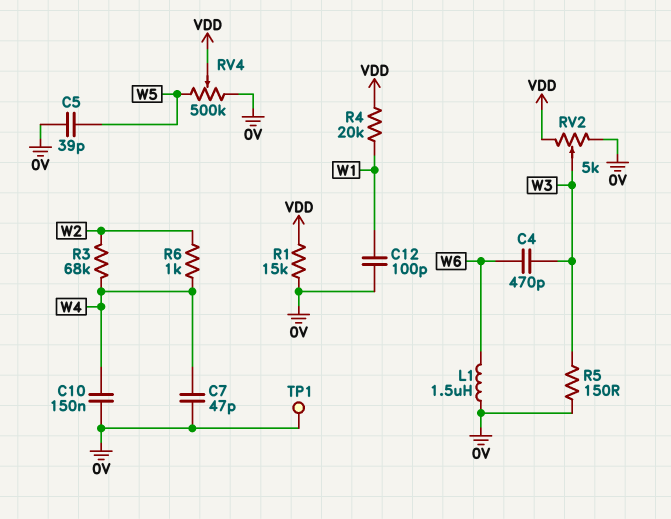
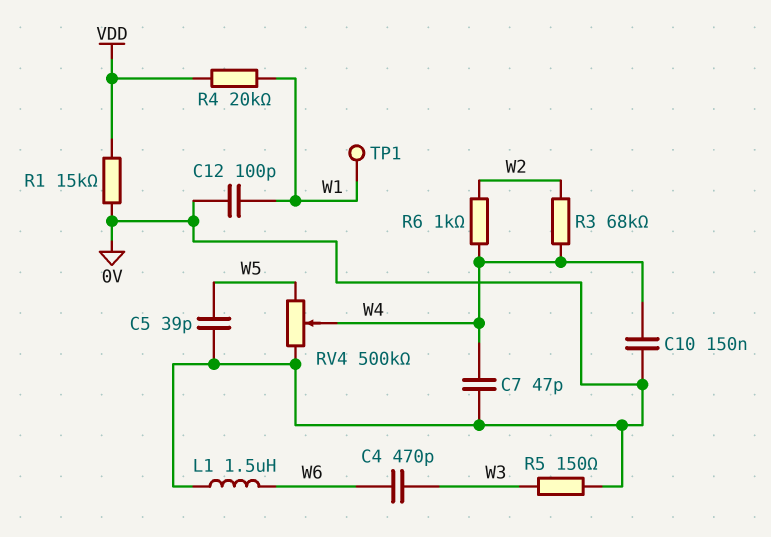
RV2: 5k (0V, VDD, wiper W3) -> none
RV4: 500k (0V, W5, wiper VDD) -> 500k (0V, W5, wiper W4)
TP1: test point (0V) -> test point (W1)

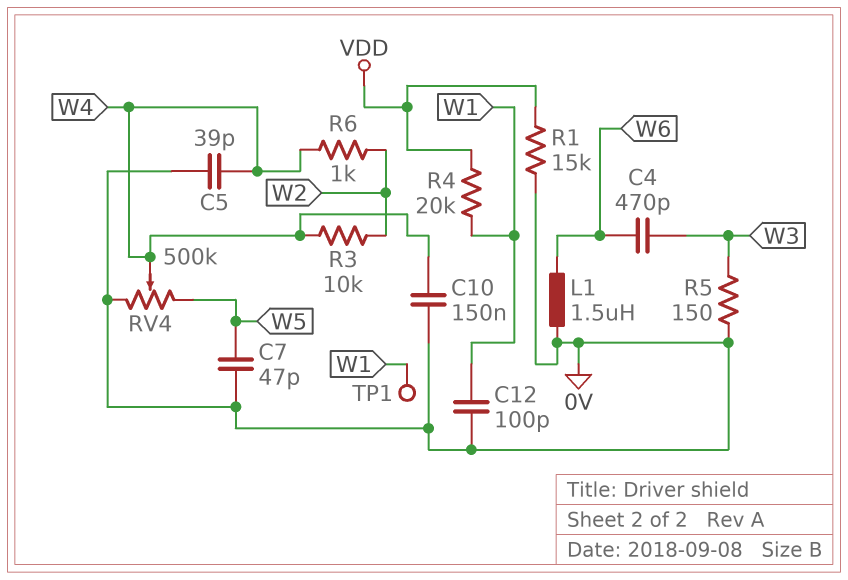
C5: 39pF (0V, W5) -> 39pF (0V, W4)
C7: 47pF (0V, W4) -> 47pF (0V, W5)
R3: 68k (W2, W4) -> 10k (W2, W4)

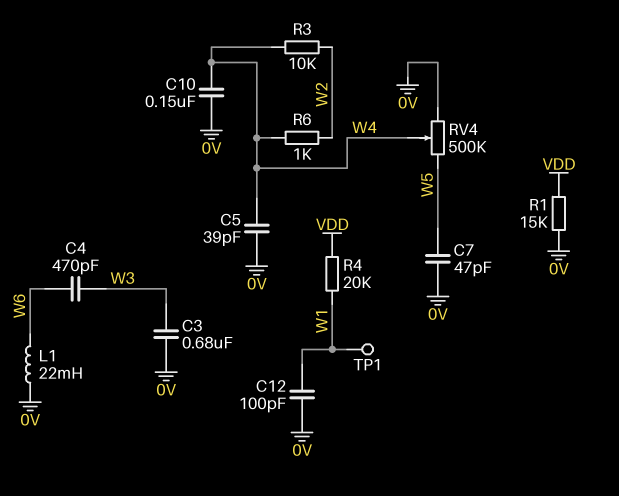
C3: none -> 680nF (0V, W3)
L1: 1.5uH (0V, W6) -> 22mH (0V, W6)
R5: 150 (0V, W3) -> none

